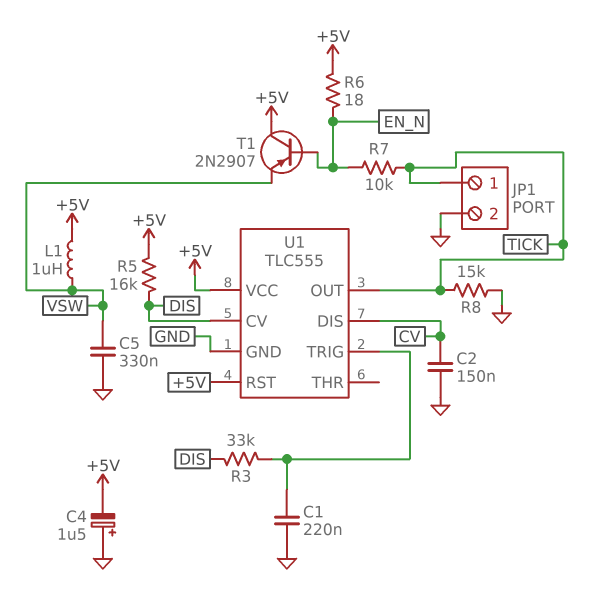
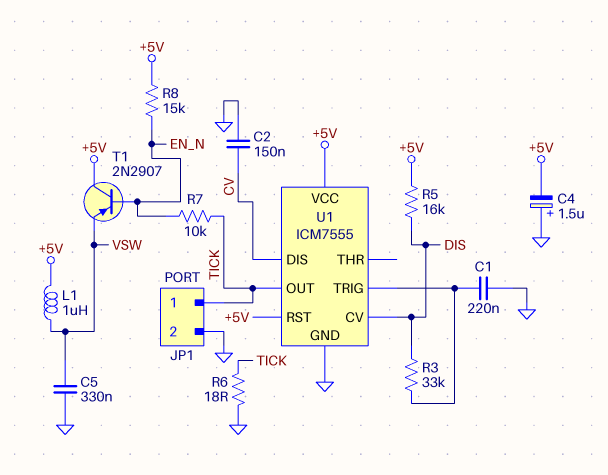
R6: 18 (+5V, EN_N) -> 18 (GND, TICK)
R8: 15k (GND, TICK) -> 15k (+5V, EN_N)
U1: TLC555 -> ICM7555

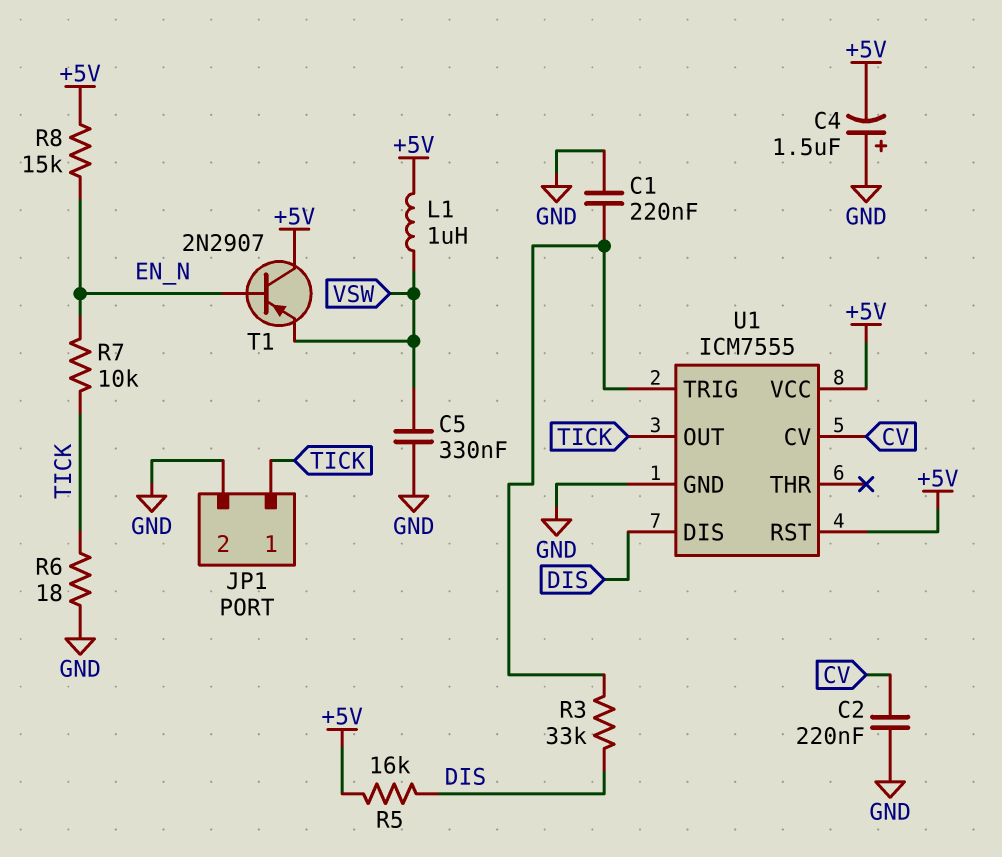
C2: 150nF (CV, GND) -> 220nF (CV, GND)
U1 pin CV: DIS -> CV
U1 pin DIS: CV -> DIS

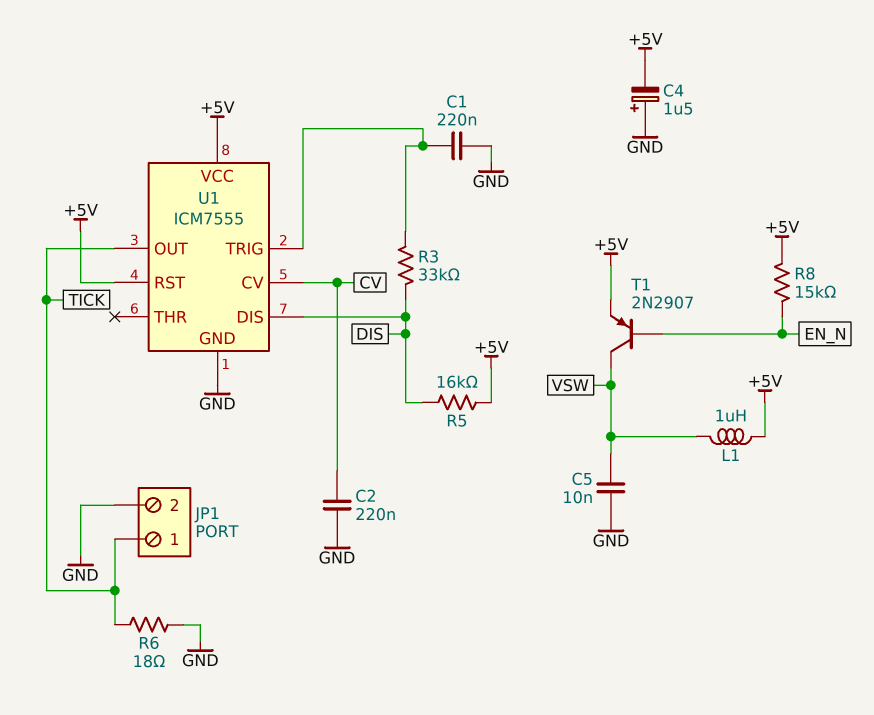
C5: 330nF (GND, VSW) -> 10nF (GND, VSW)
R7: 10k (EN_N, TICK) -> none
T1: PNP 2N2907 (B EN_N, C +5V, E VSW) -> PNP 2N2907 (B EN_N, C VSW, E +5V)

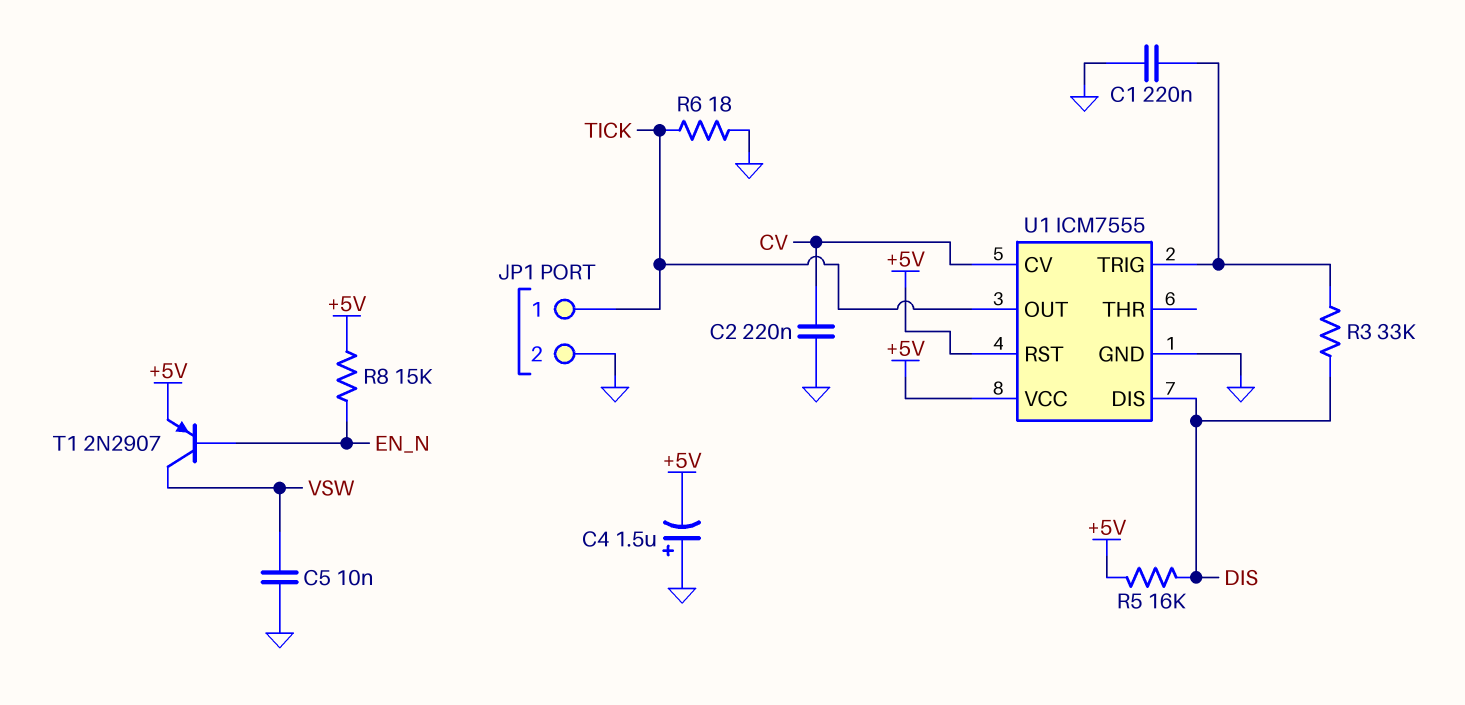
L1: 1uH (+5V, VSW) -> none

